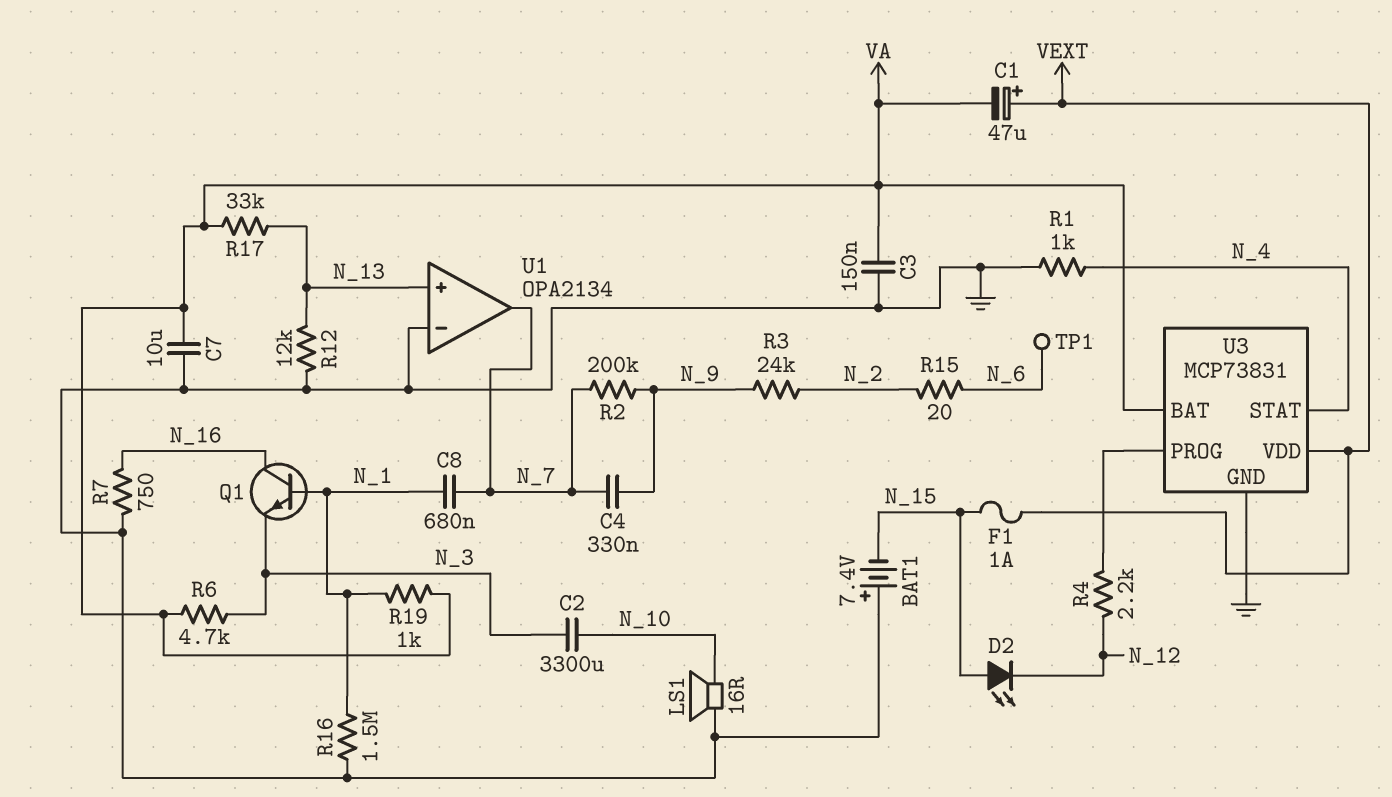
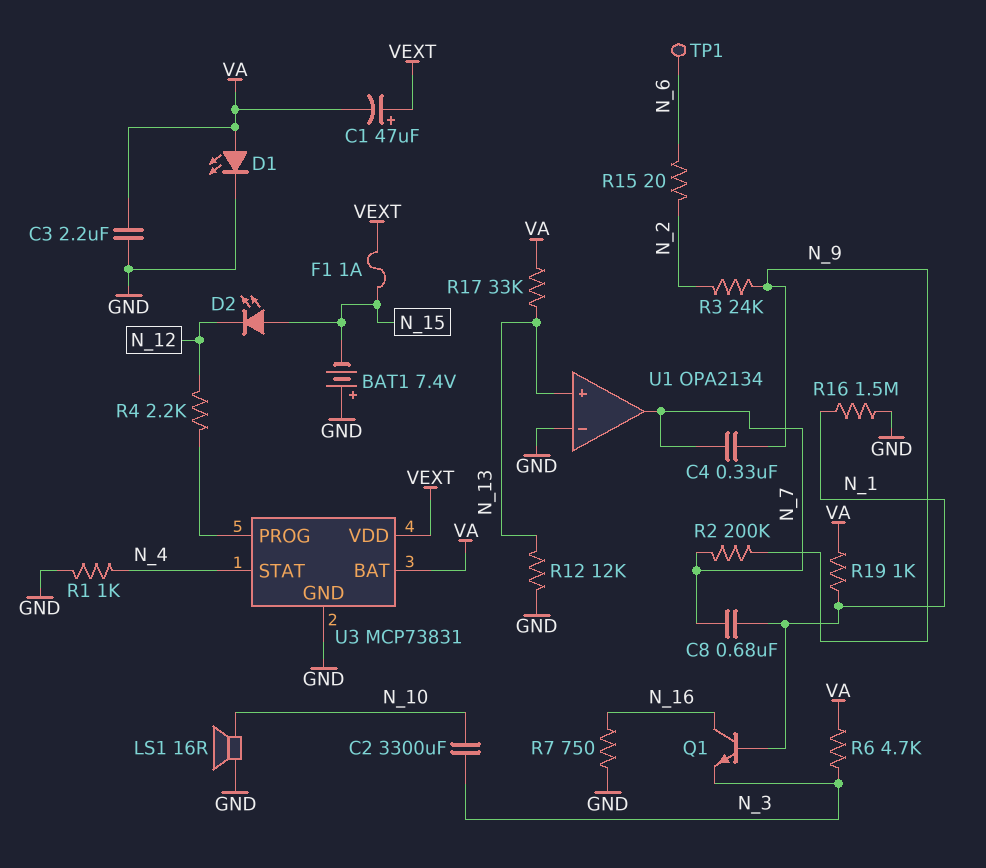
C3: 150nF (GND, VA) -> 2.2uF (GND, VA)
C7: 10uF (GND, VA) -> none
D1: none -> LED (A VA, K GND)

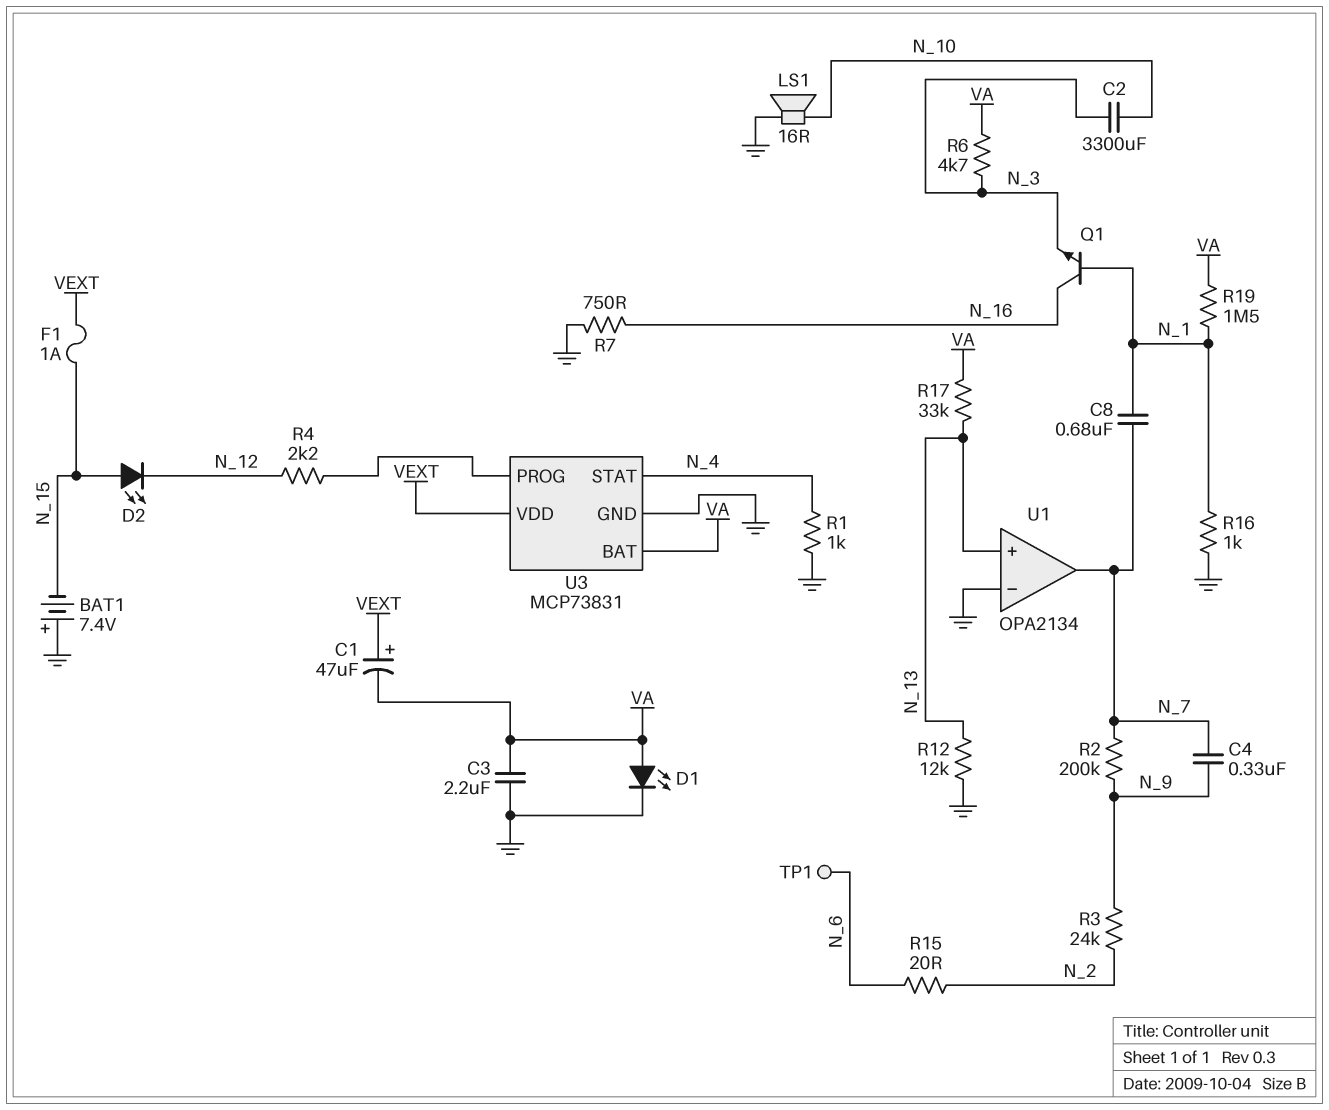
R16: 1.5M (GND, N_1) -> 1k (GND, N_1)
R19: 1k (N_1, VA) -> 1.5M (N_1, VA)

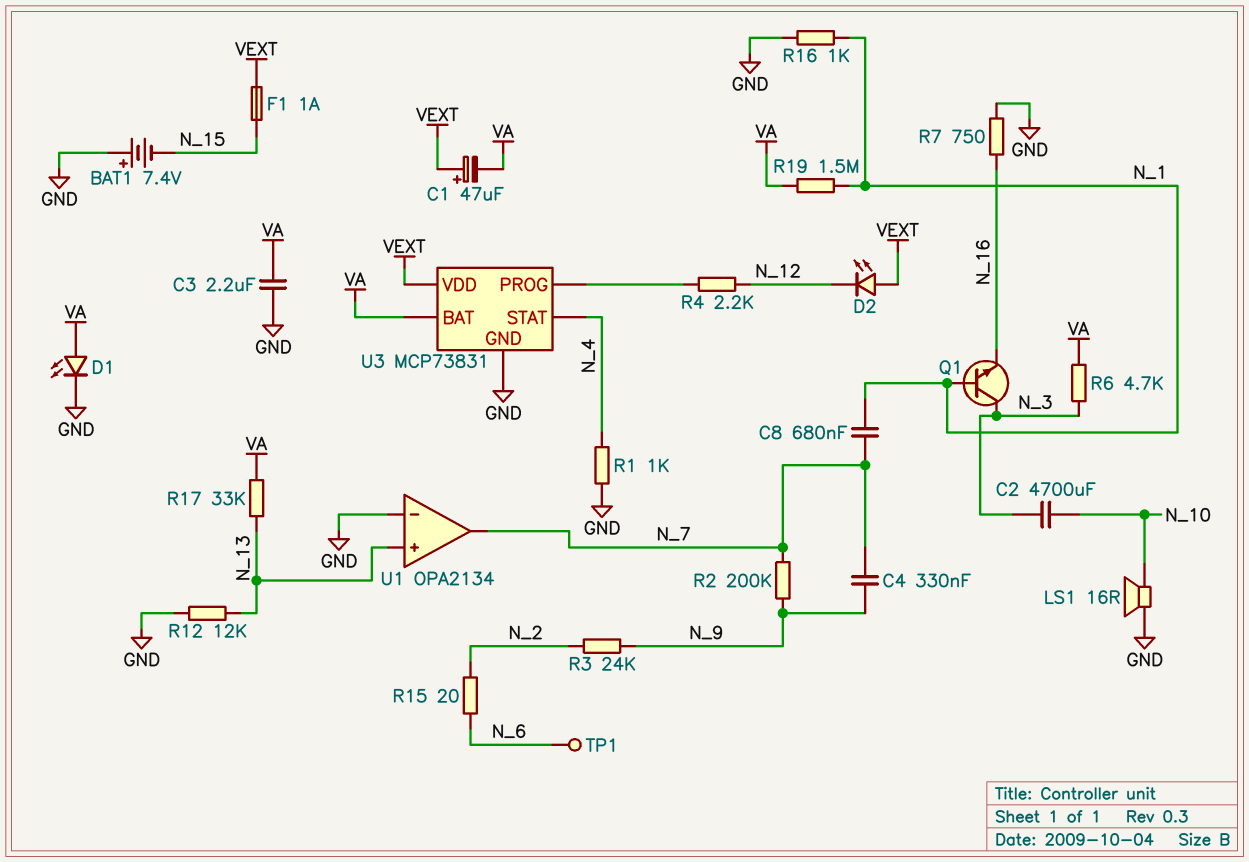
C2: 3300uF (N_3, N_10) -> 4700uF (N_3, N_10)
D2: LED (A N_15, K N_12) -> LED (A VEXT, K N_12)
Q1: NPN (B N_1, C N_16, E N_3) -> NPN (B N_1, C N_3, E N_16)

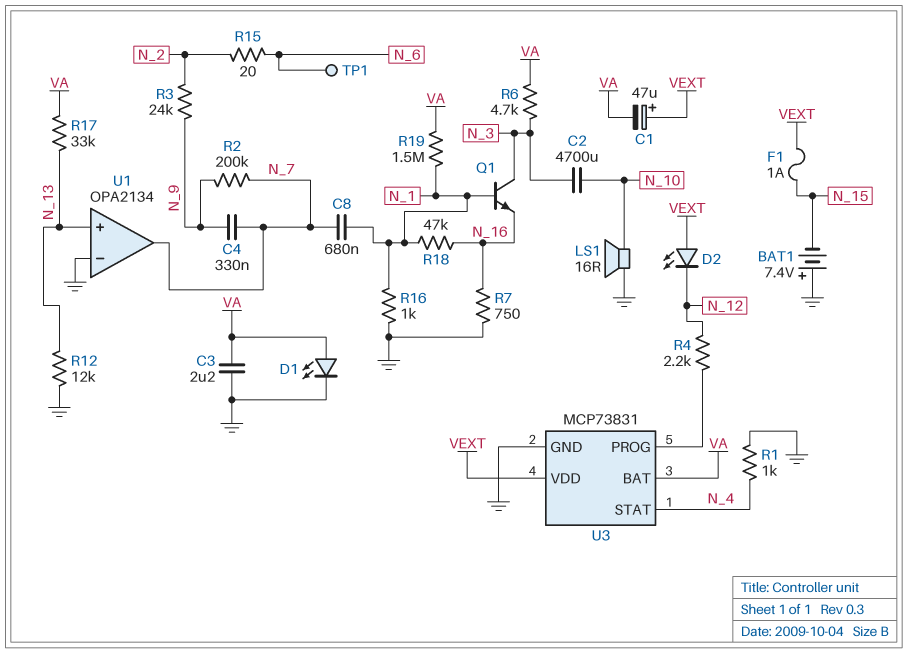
R18: none -> 47k (N_1, N_16)

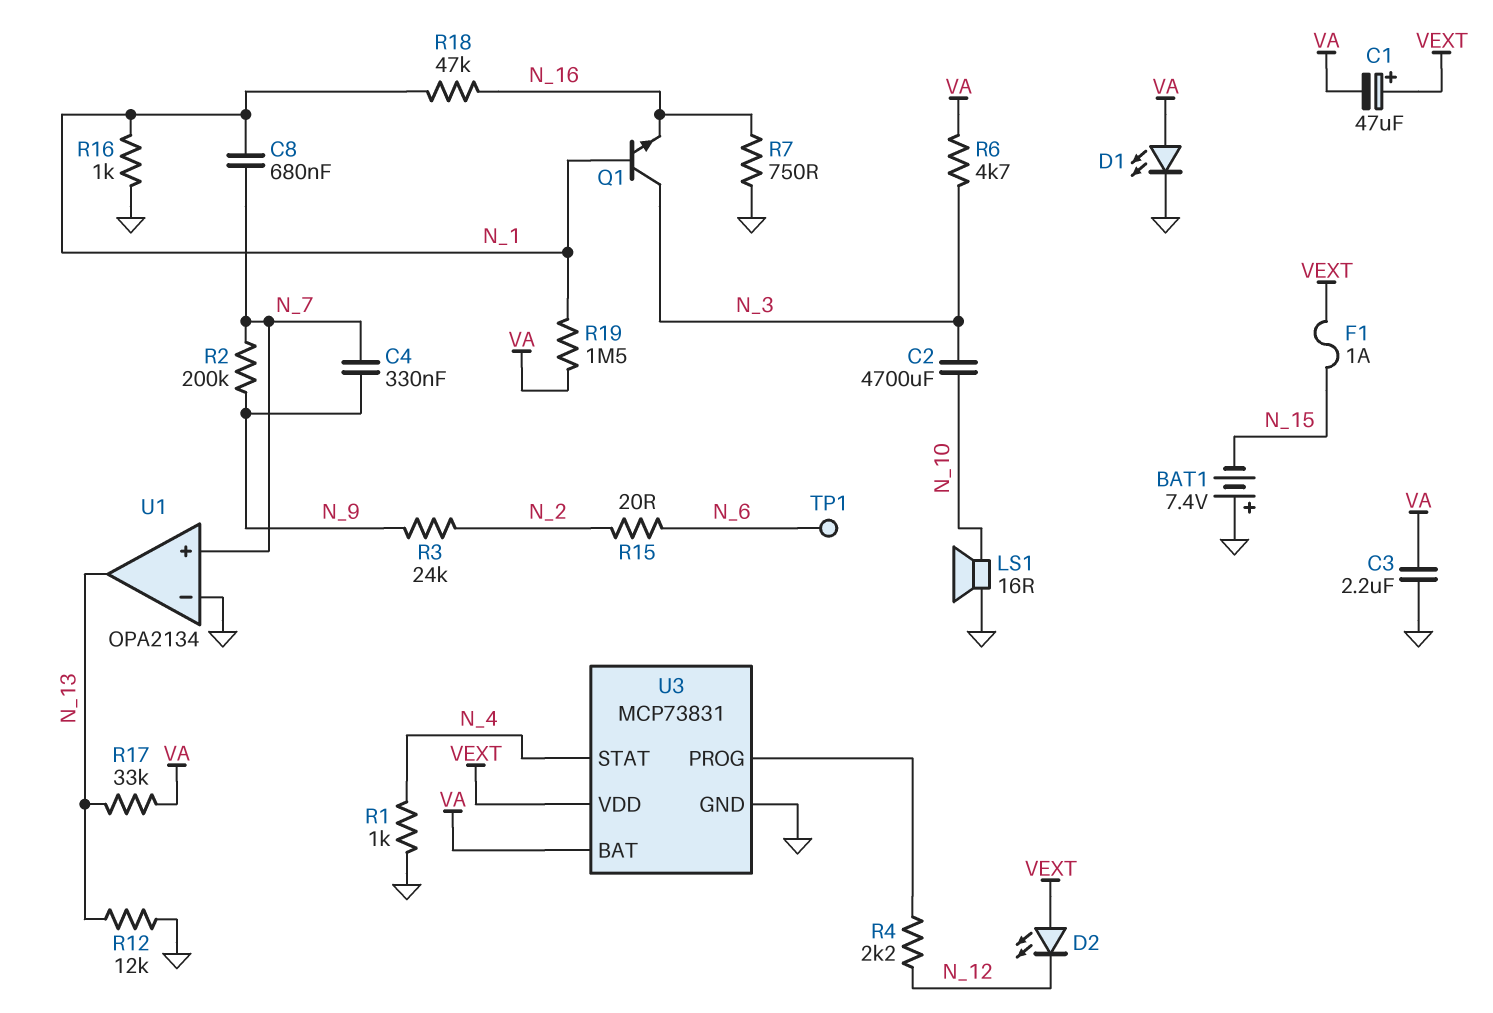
U1 pin in+: N_13 -> N_7
U1 pin out: N_7 -> N_13

